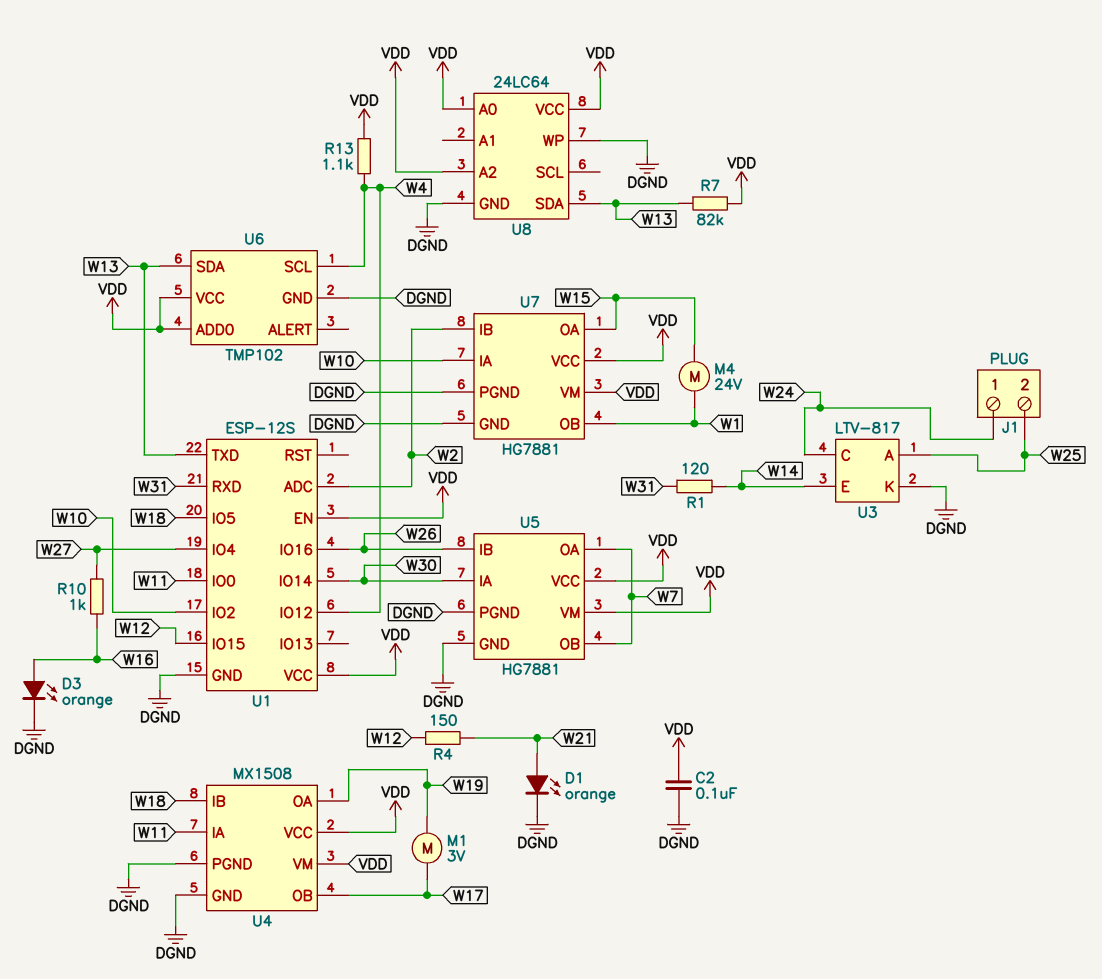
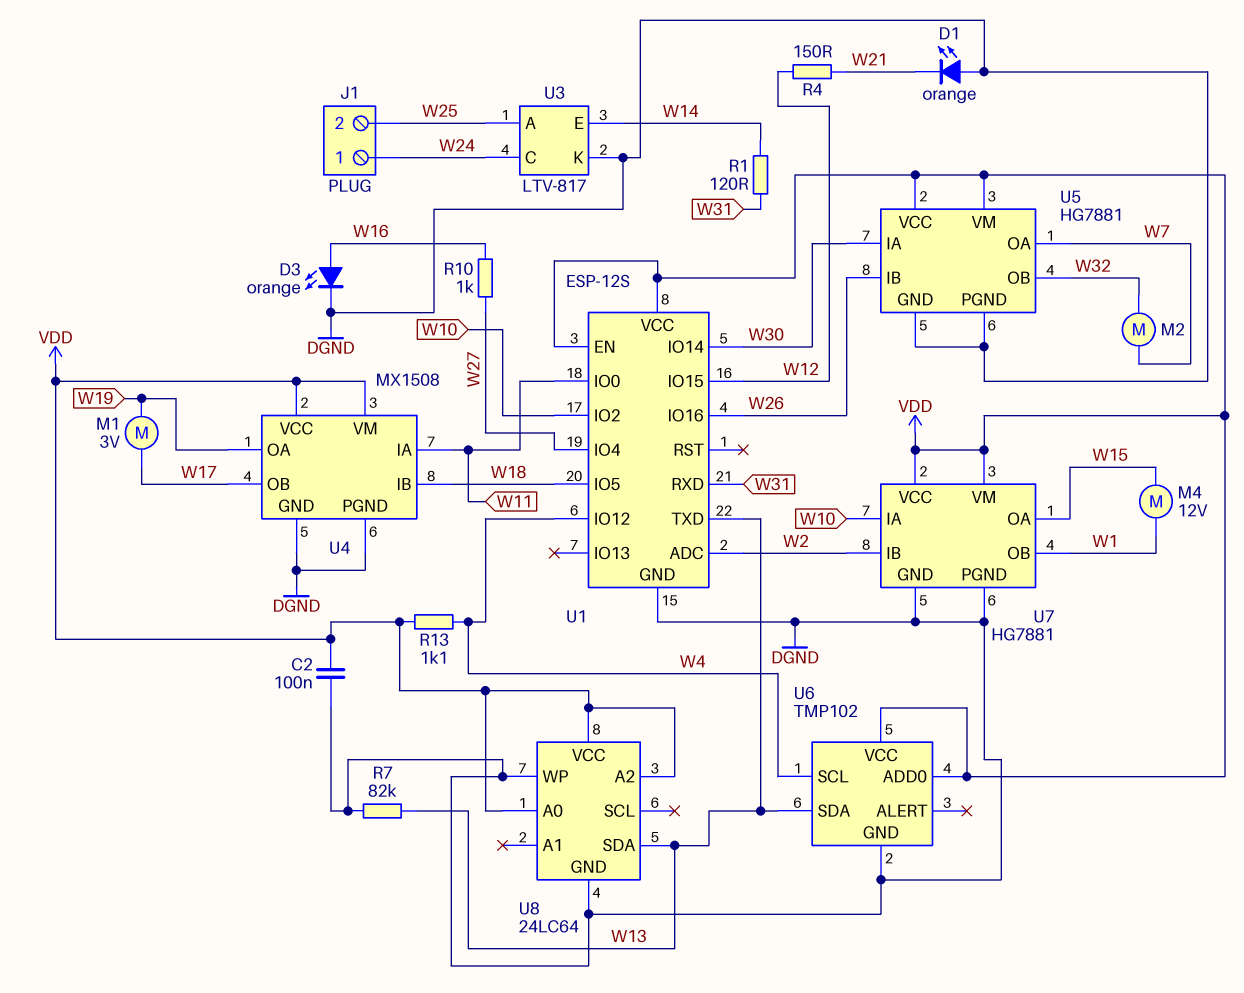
D1: LED orange (A W21, K DGND) -> LED orange (A DGND, K W21)
M2: none -> motor (W7, W32)
M4: motor 24V (W1, W15) -> motor 12V (W1, W15)
R7: 82k (VDD, W13) -> 82k (DGND, W13)
U5 pin OB: W7 -> W32

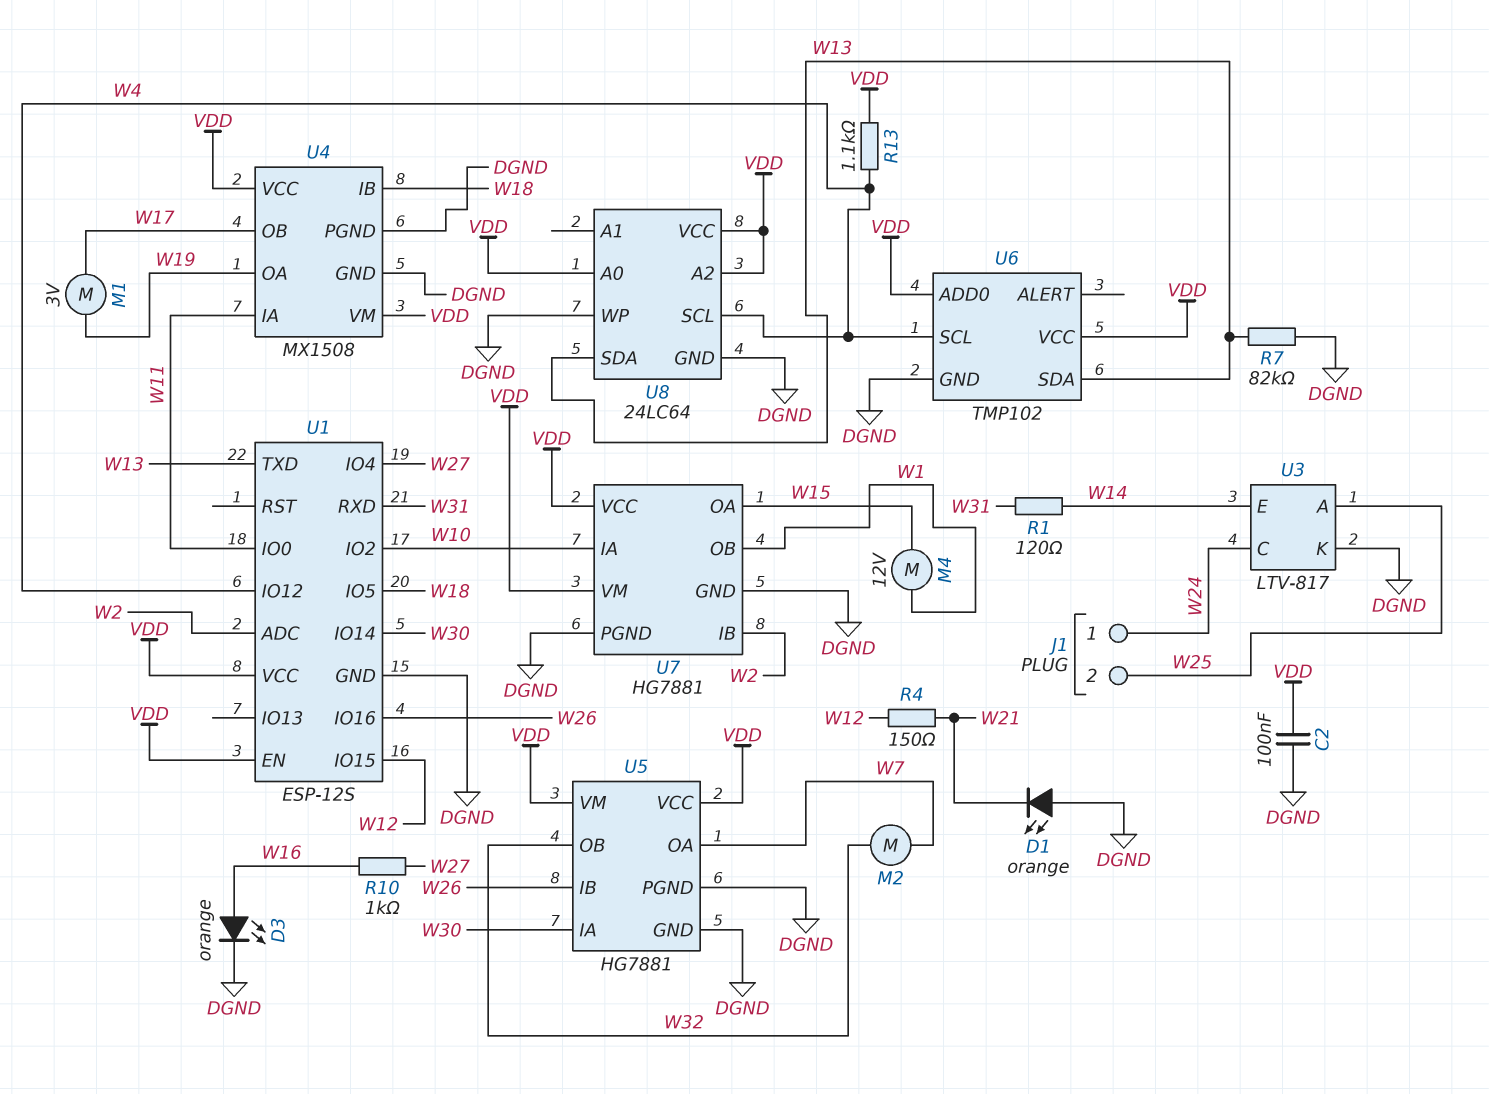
U8 pin SCL: none -> W4

